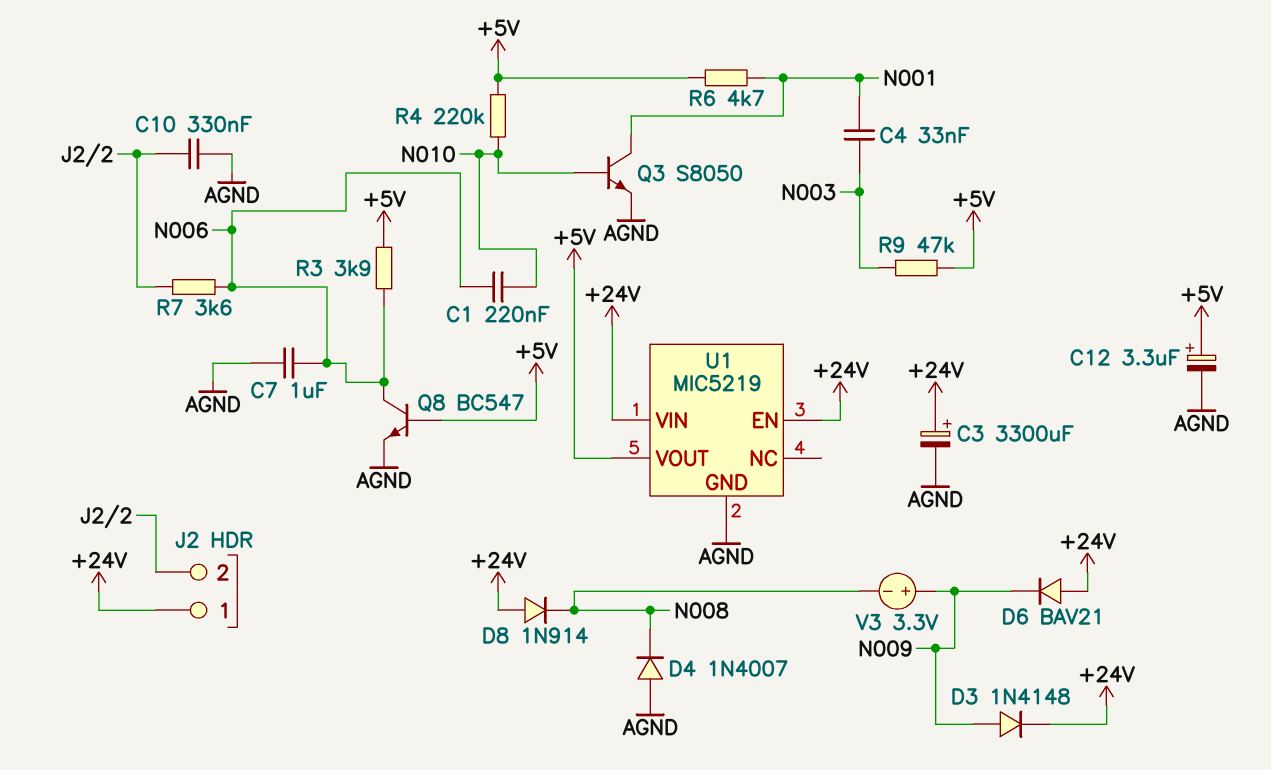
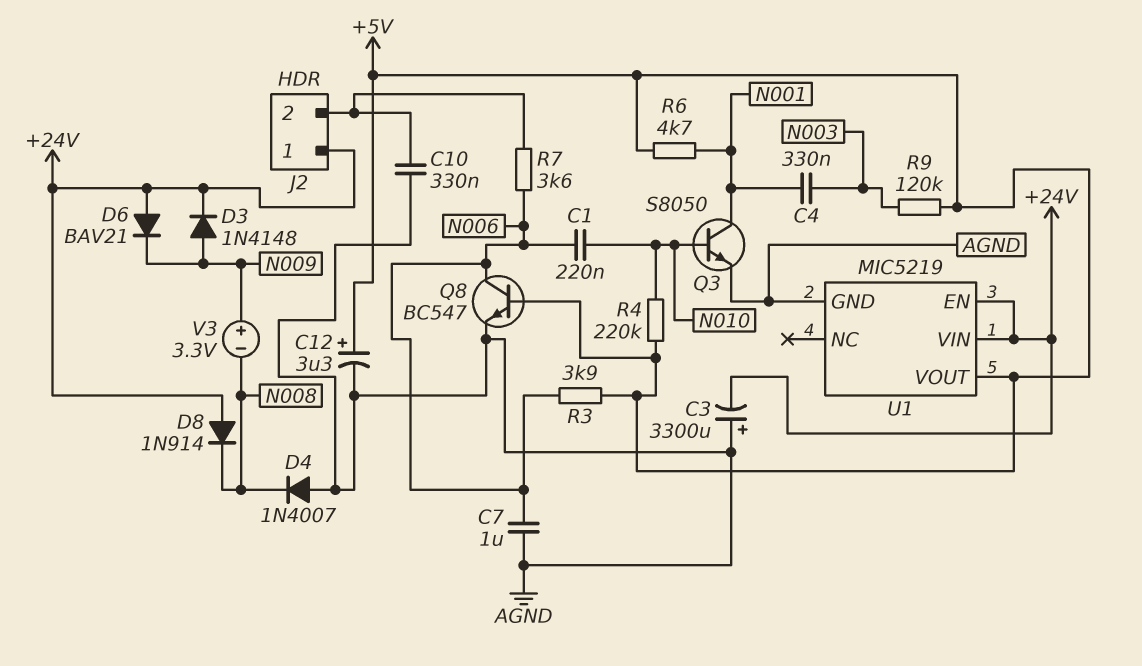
C3: 3300uF (plus +24V, minus AGND) -> 3300uF (plus AGND, minus +24V)
C4: 33nF (N001, N003) -> 330nF (N001, N003)
R9: 47k (+5V, N003) -> 120k (+5V, N003)

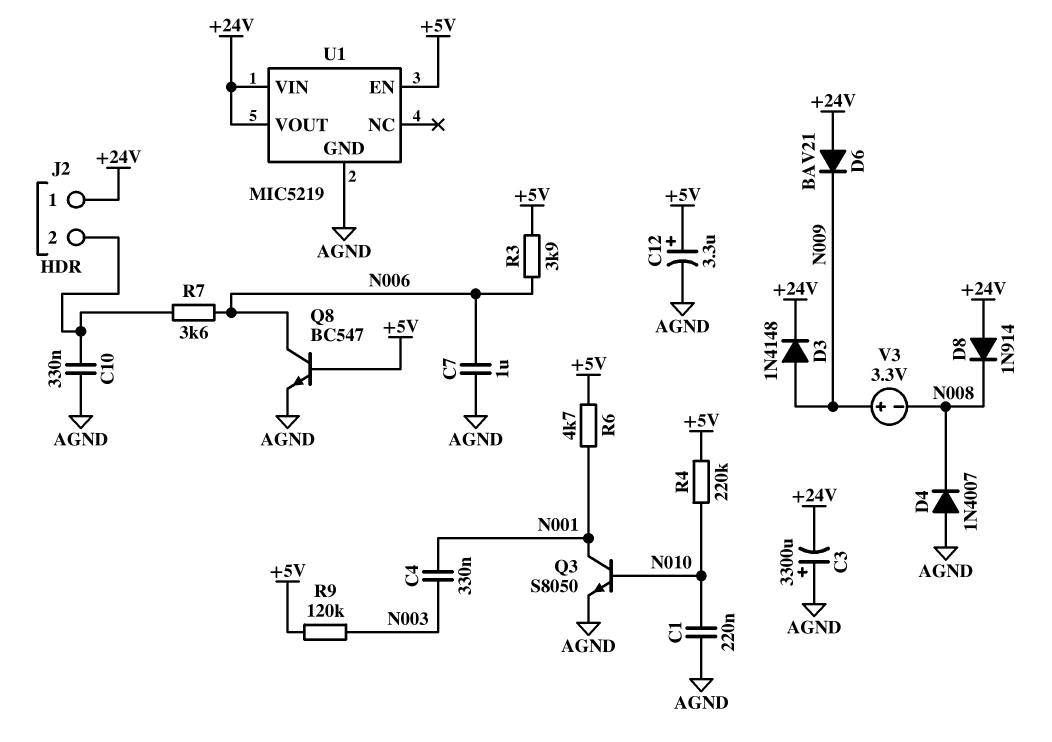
C1: 220nF (N006, N010) -> 220nF (AGND, N010)
U1 pin EN: +24V -> +5V
U1 pin VOUT: +5V -> +24V

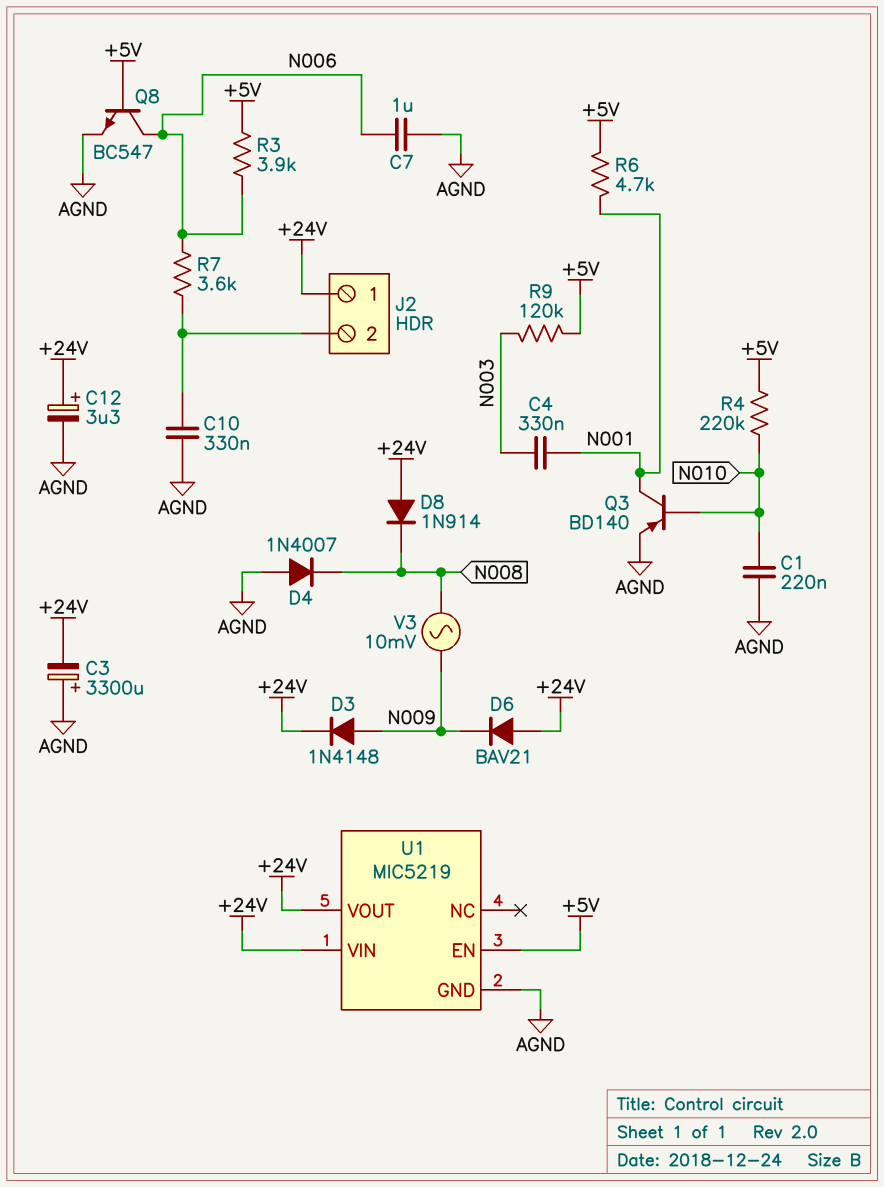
C12: 3.3uF (plus +5V, minus AGND) -> 3.3uF (plus +24V, minus AGND)
Q3: NPN S8050 (B N010, C N001, E AGND) -> PNP BD140 (B N010, C N001, E AGND)
V3: 3.3V (plus N009, minus N008) -> AC 10mV (N008, N009)

